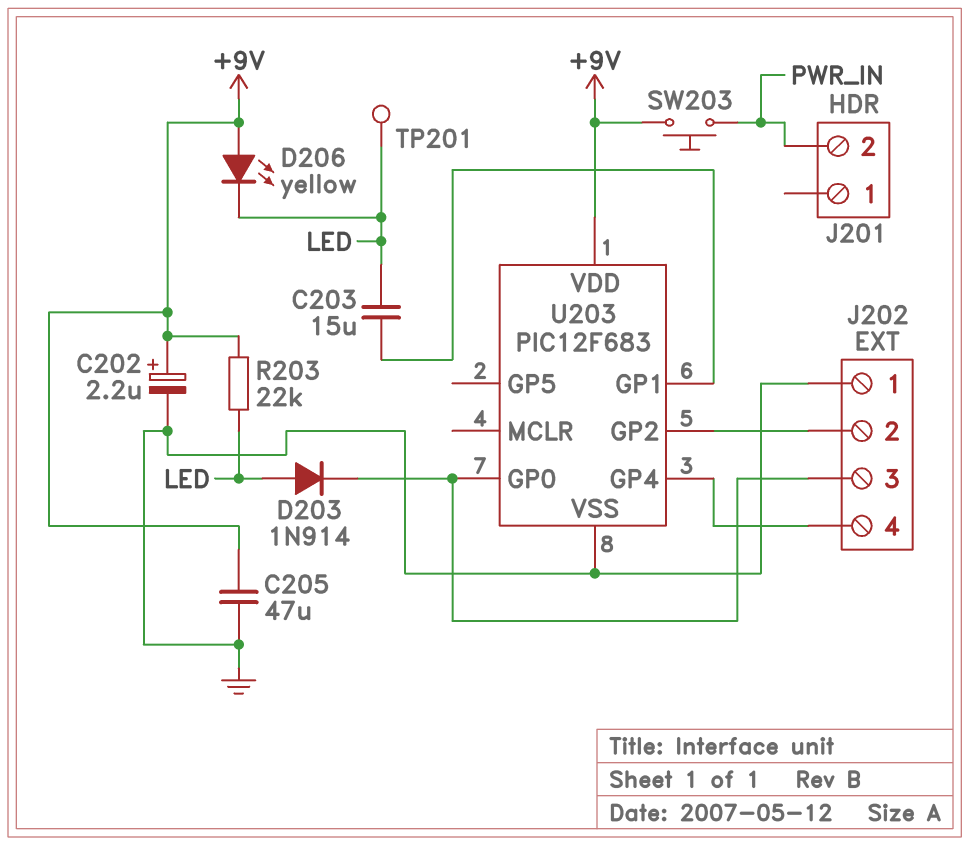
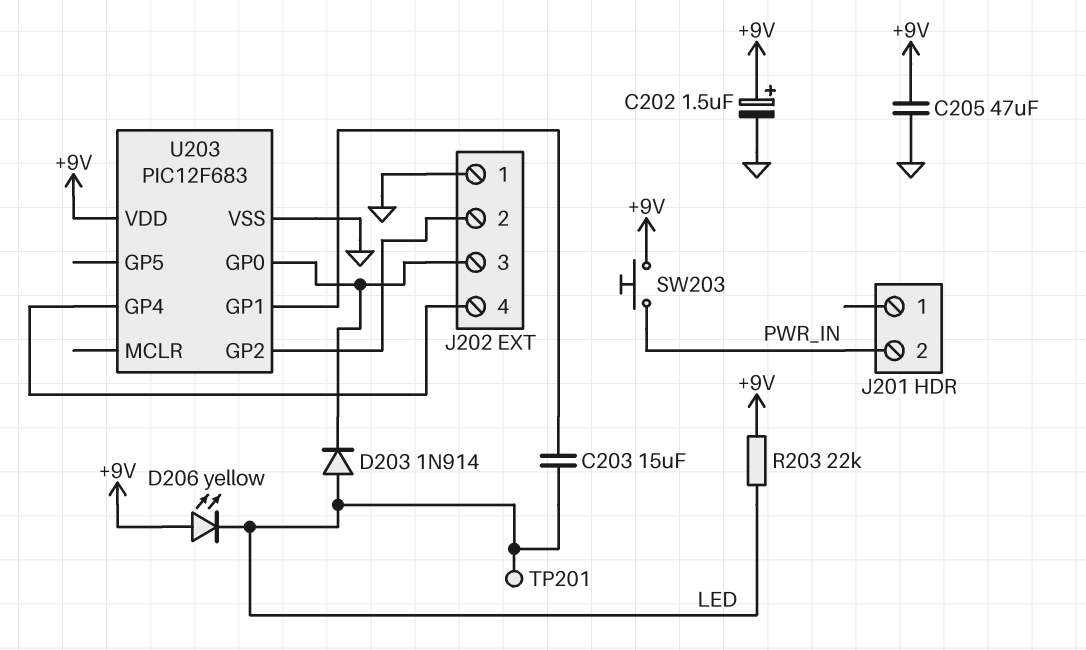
C202: 2.2uF (plus +9V, minus GND) -> 1.5uF (plus +9V, minus GND)

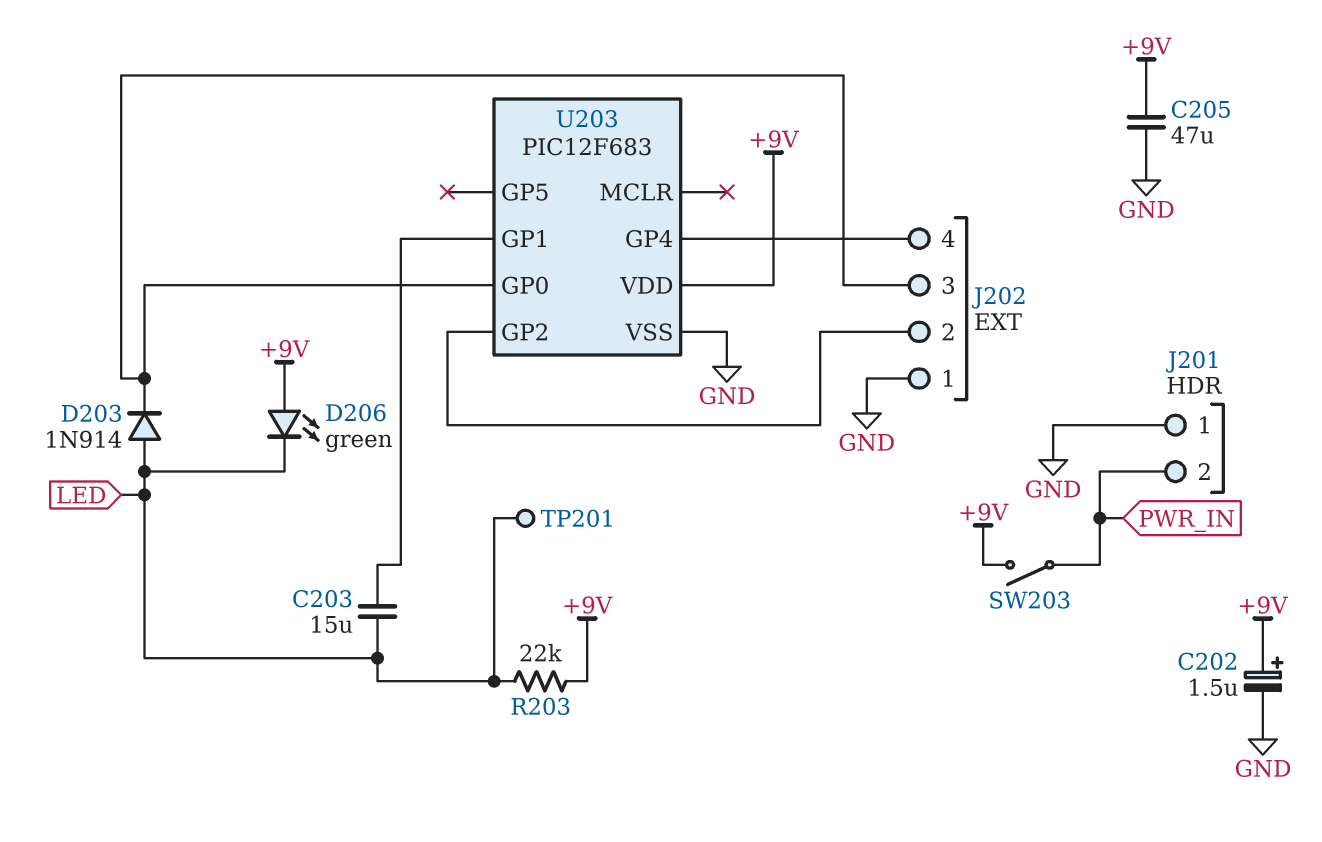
D206: LED yellow (A +9V, K LED) -> LED green (A +9V, K LED)
J201 pin 1: none -> GND
SW203: button (+9V, PWR_IN) -> switch (+9V, PWR_IN)

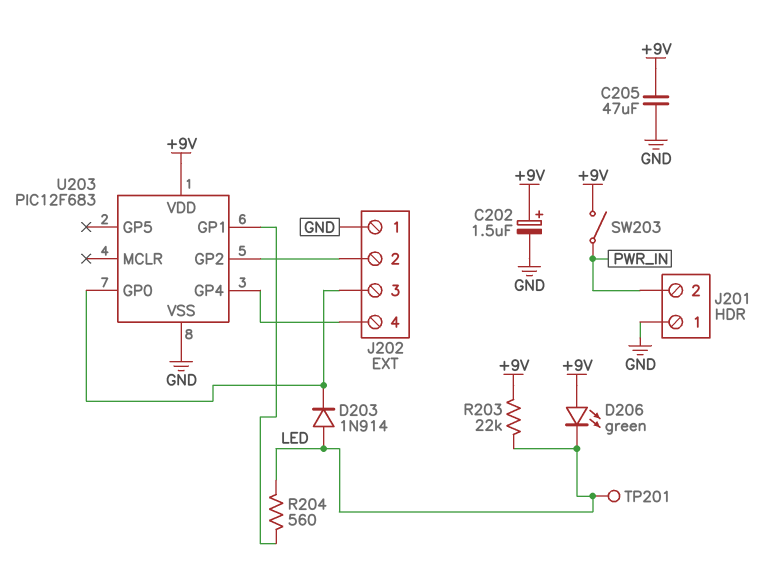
C203: 15uF (LED, U203/GP1) -> none
R204: none -> 560 (LED, U203/GP1)

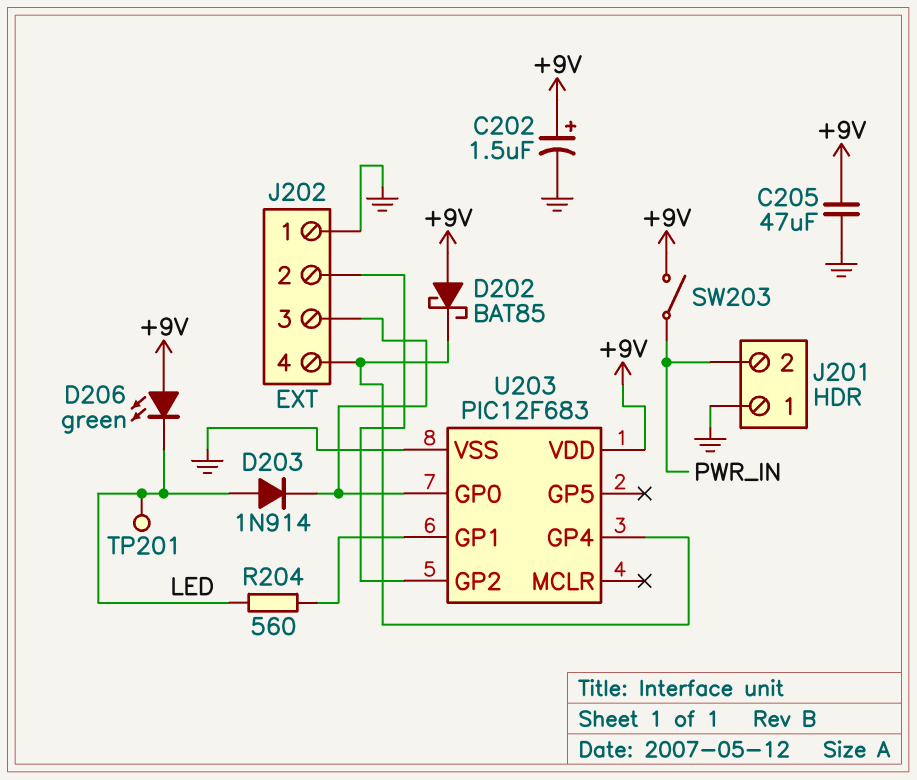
D202: none -> schottky BAT85 (A +9V, K J202/4)
R203: 22k (+9V, LED) -> none

